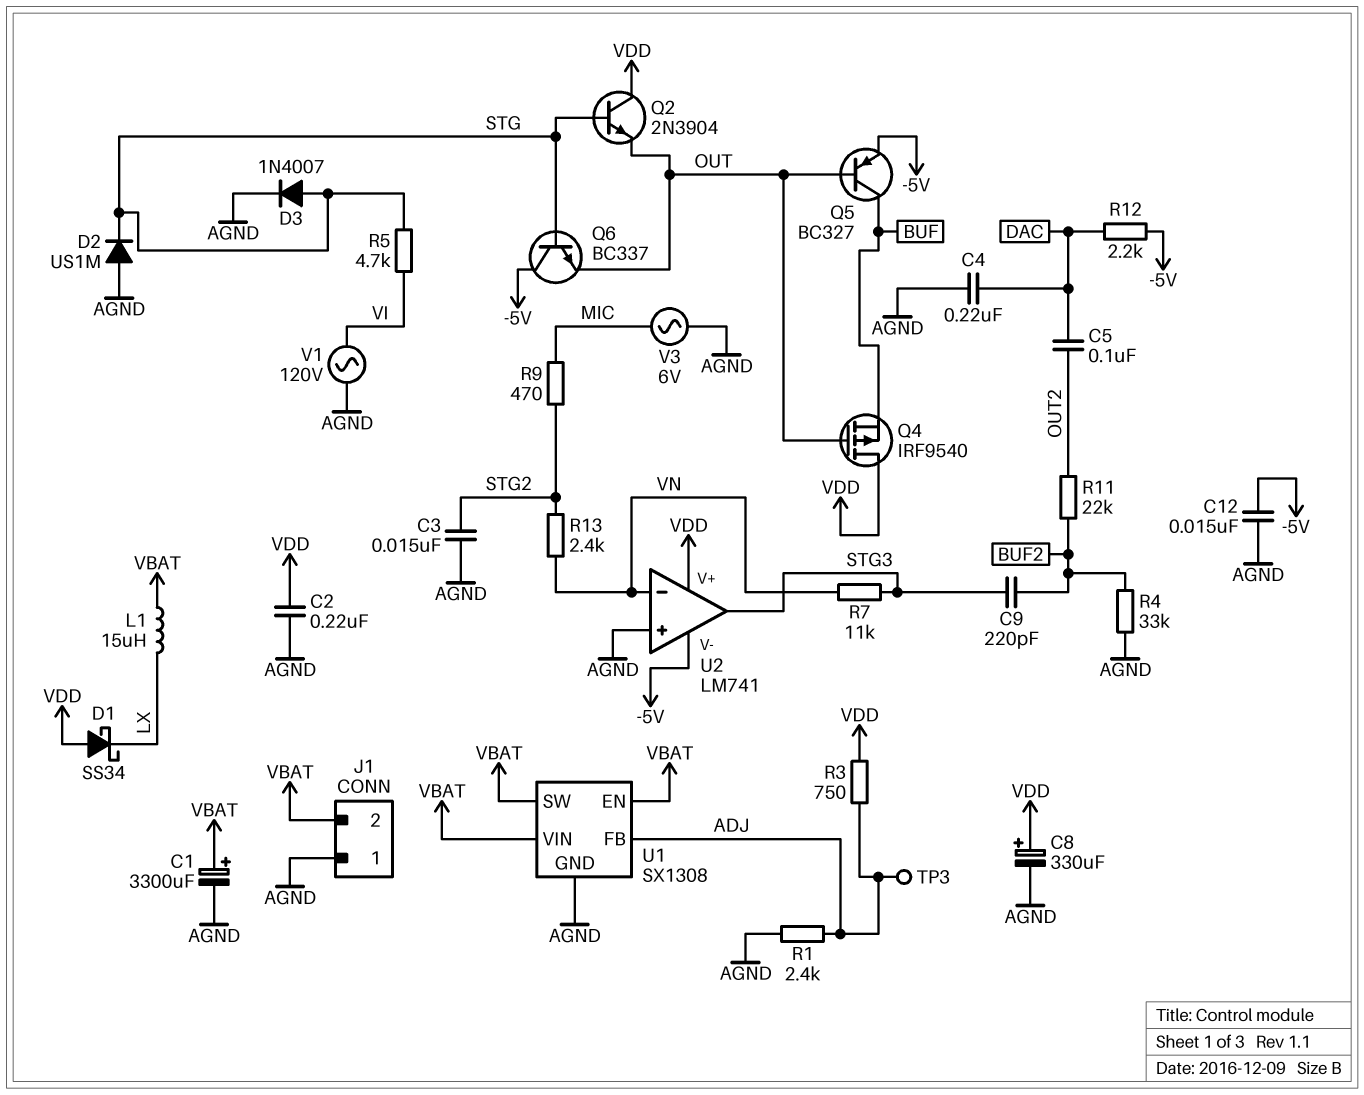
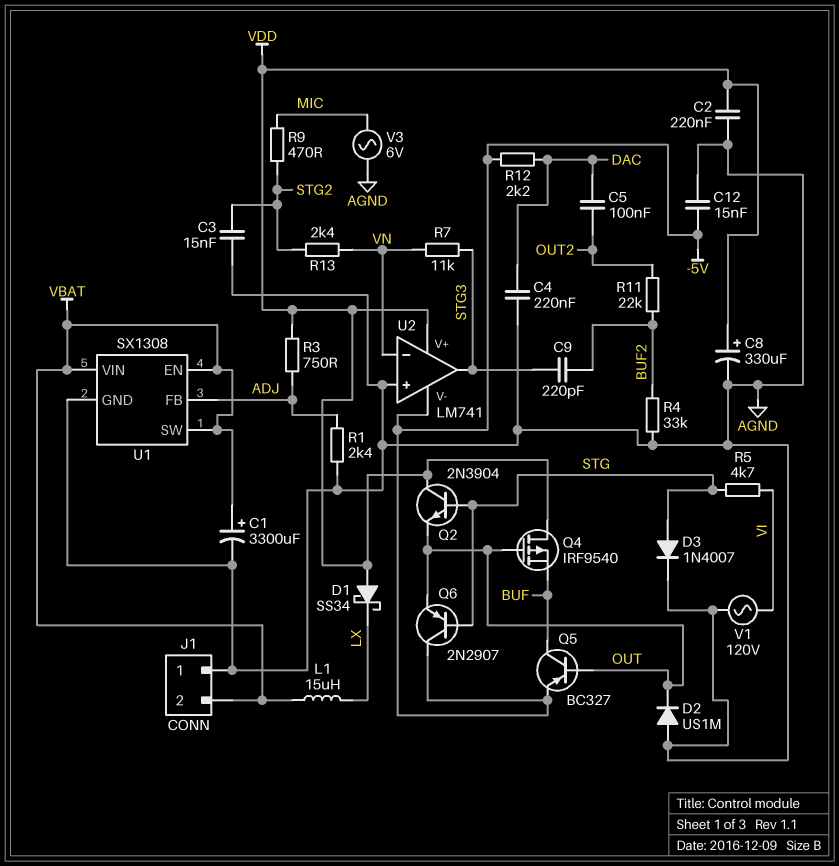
D2: diode US1M (A AGND, K STG) -> diode US1M (A AGND, K OUT)
Q6: NPN BC337 (B STG, C -5V, E OUT) -> PNP 2N2907 (B STG, C -5V, E OUT)
TP3: test point (ADJ) -> none

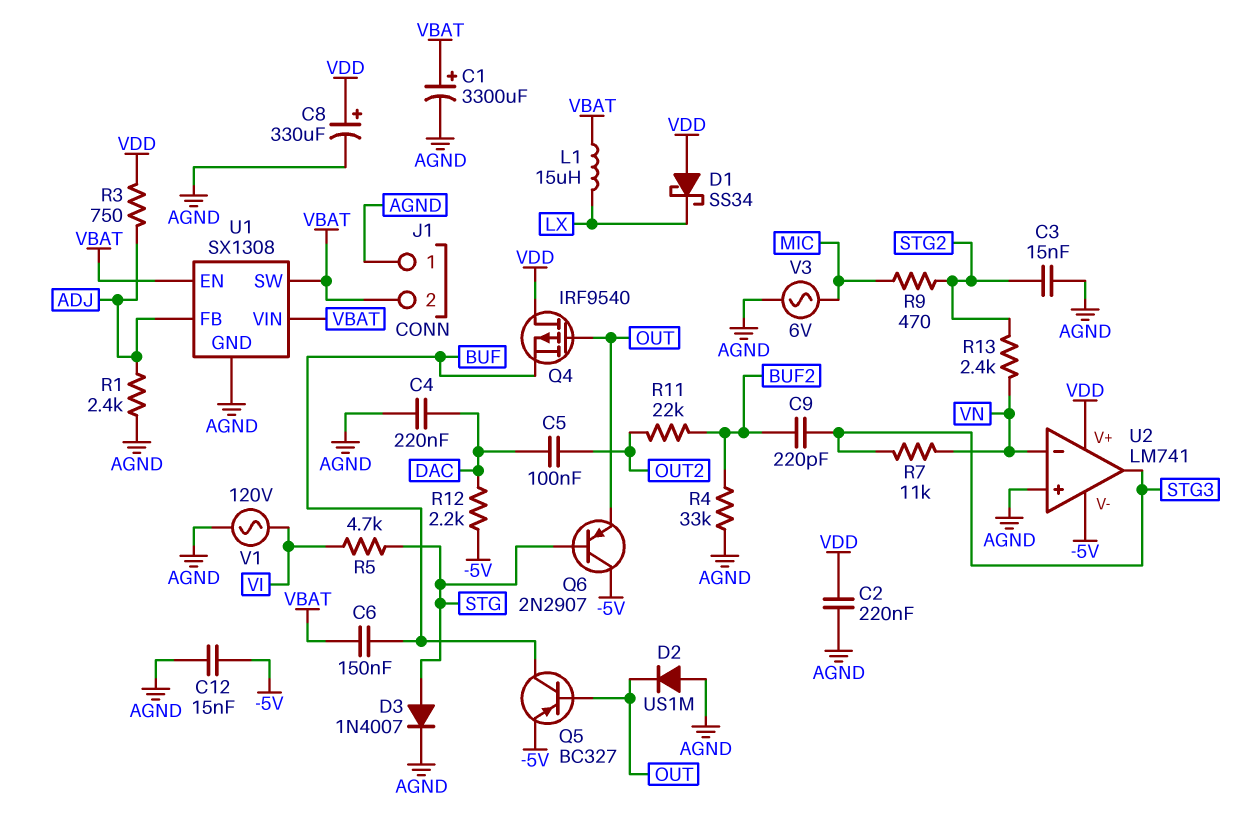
C6: none -> 150nF (BUF, VBAT)
Q2: NPN 2N3904 (B STG, C VDD, E OUT) -> none

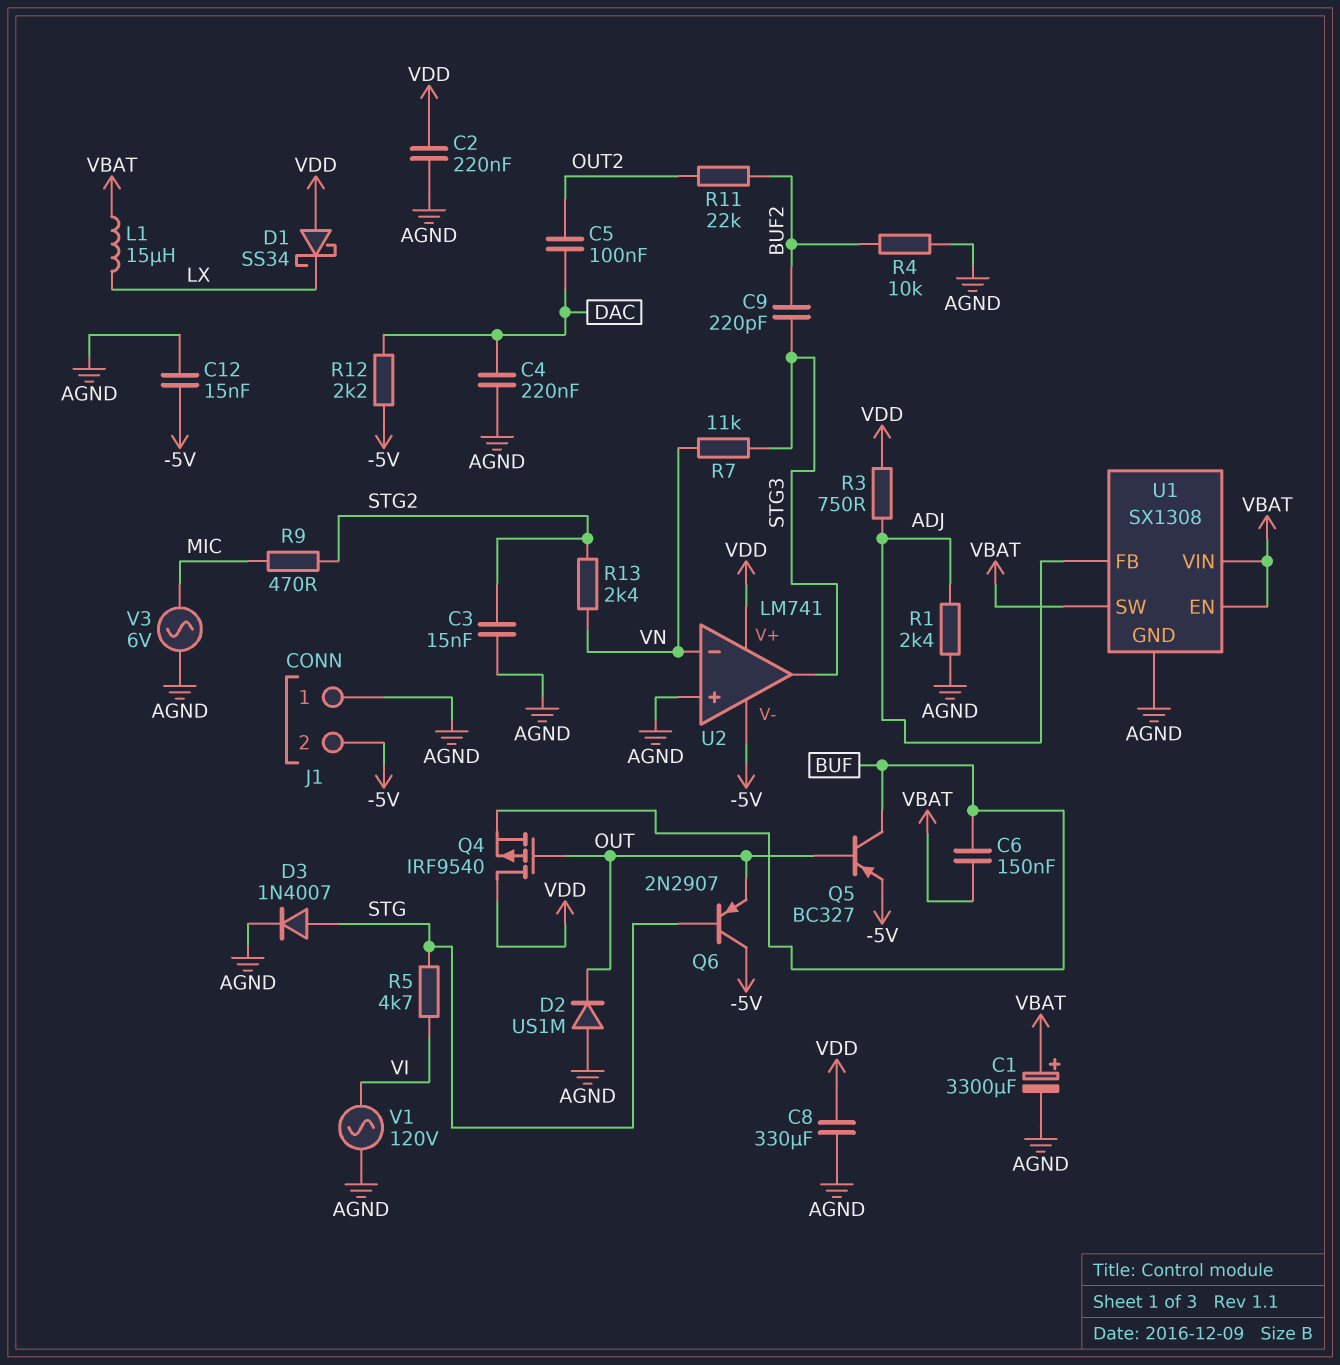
C8: 330uF (plus VDD, minus AGND) -> 330uF (AGND, VDD)
J1 pin 2: VBAT -> -5V
R4: 33k (AGND, BUF2) -> 10k (AGND, BUF2)

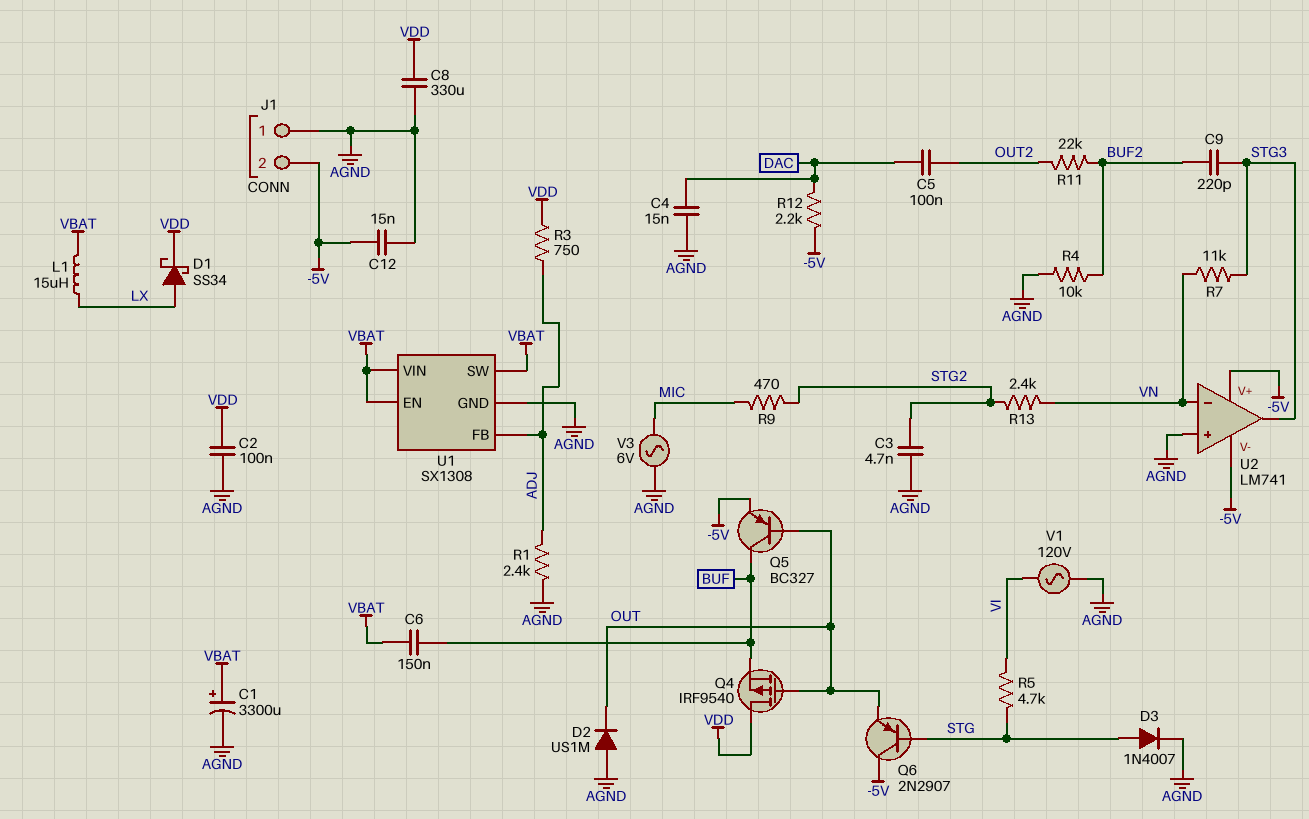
C2: 220nF (AGND, VDD) -> 100nF (AGND, VDD)
C3: 15nF (AGND, STG2) -> 4.7nF (AGND, STG2)
C4: 220nF (AGND, DAC) -> 15nF (AGND, DAC)
D1: schottky SS34 (A VDD, K LX) -> schottky SS34 (A LX, K VDD)
U2 pin V+: VDD -> -5V

